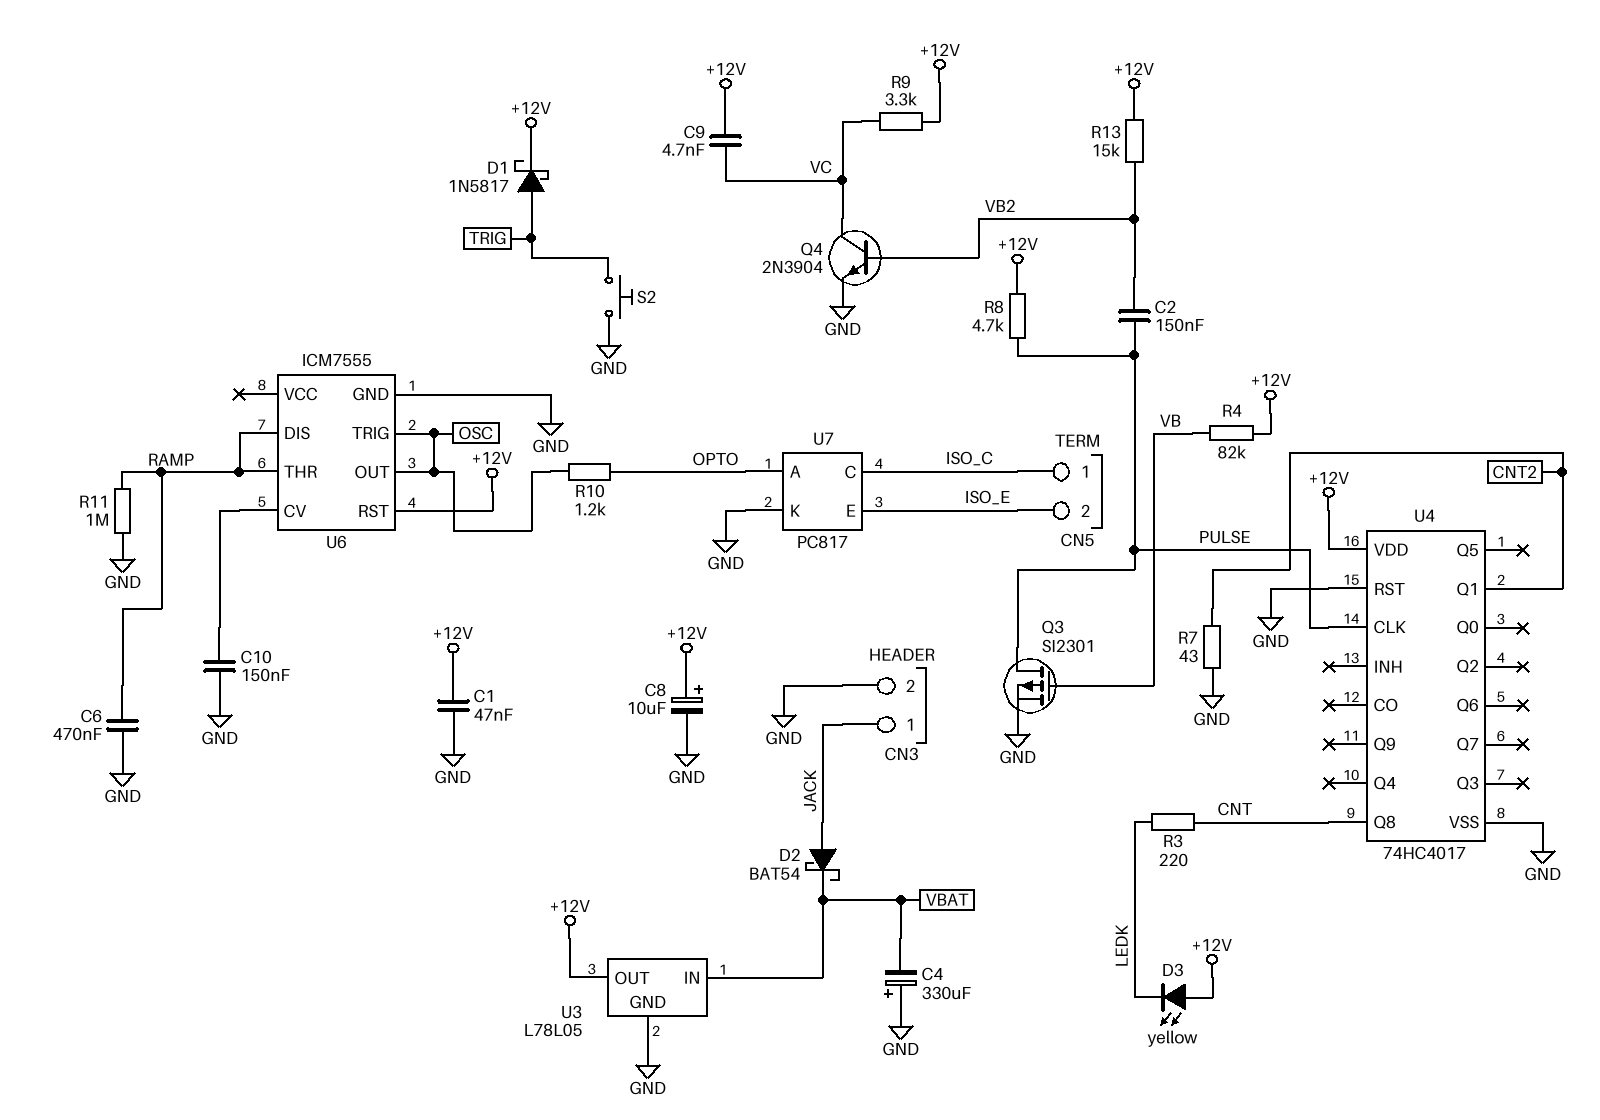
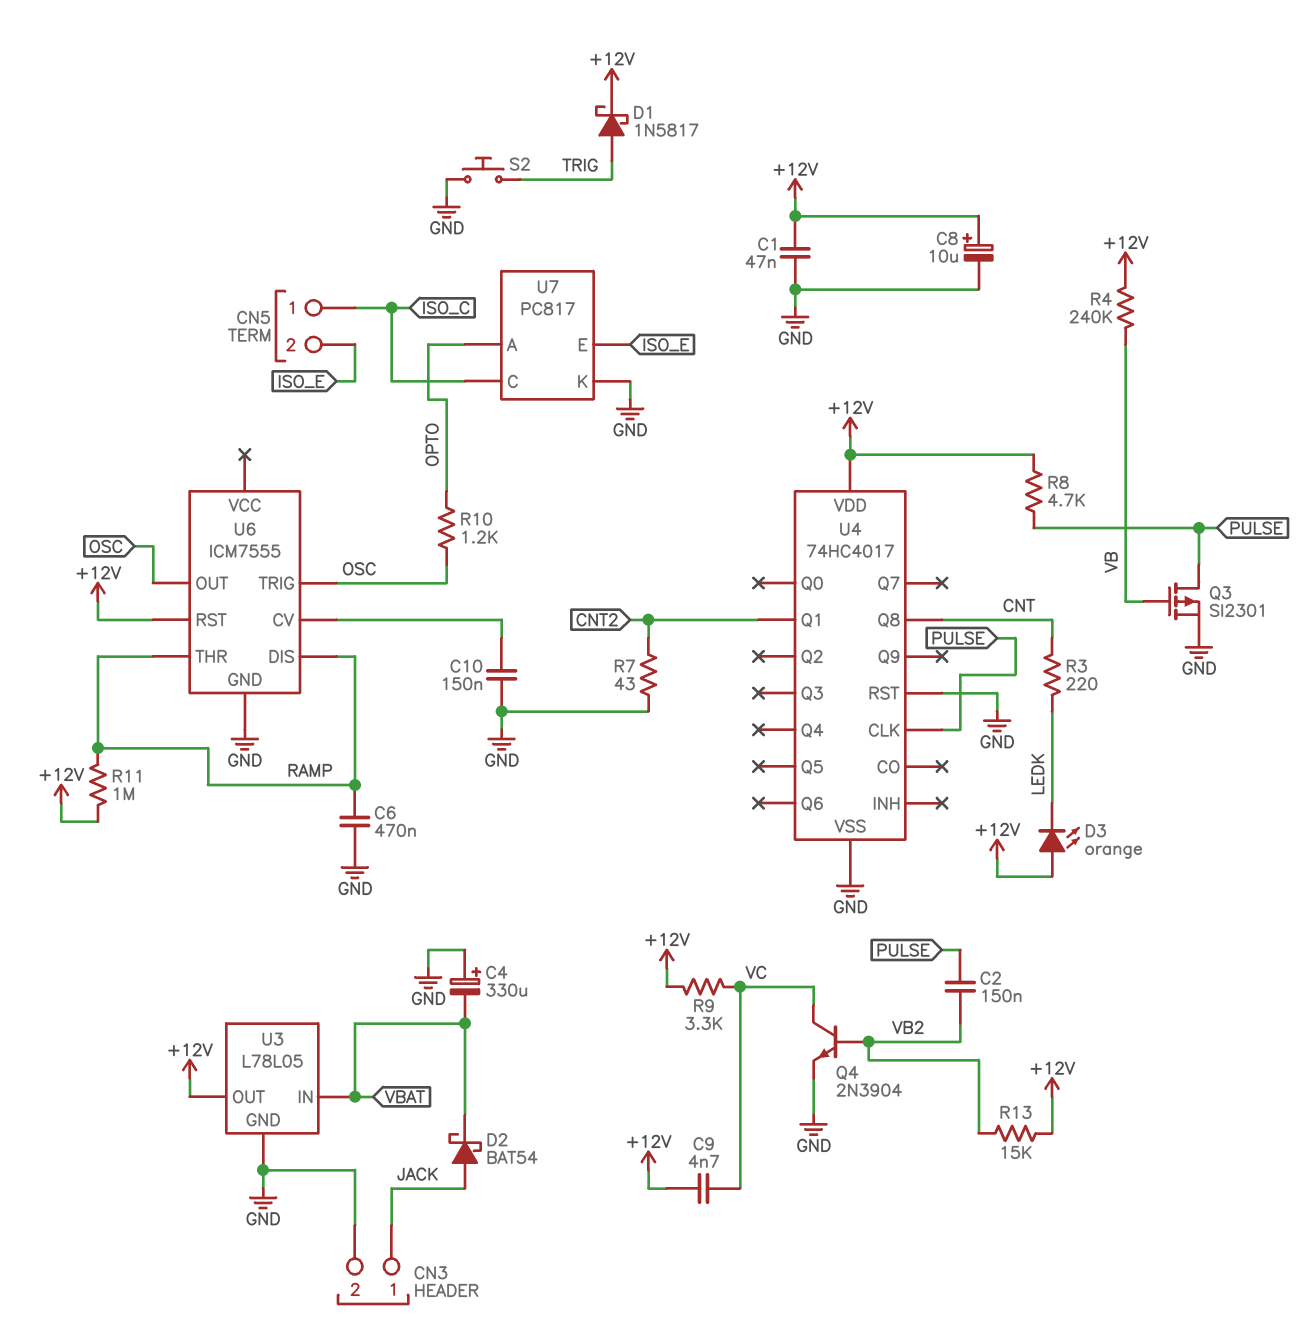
D3: LED yellow (A +12V, K LEDK) -> LED orange (A +12V, K LEDK)
R4: 82k (+12V, VB) -> 240k (+12V, VB)
R11: 1M (GND, RAMP) -> 1M (+12V, RAMP)

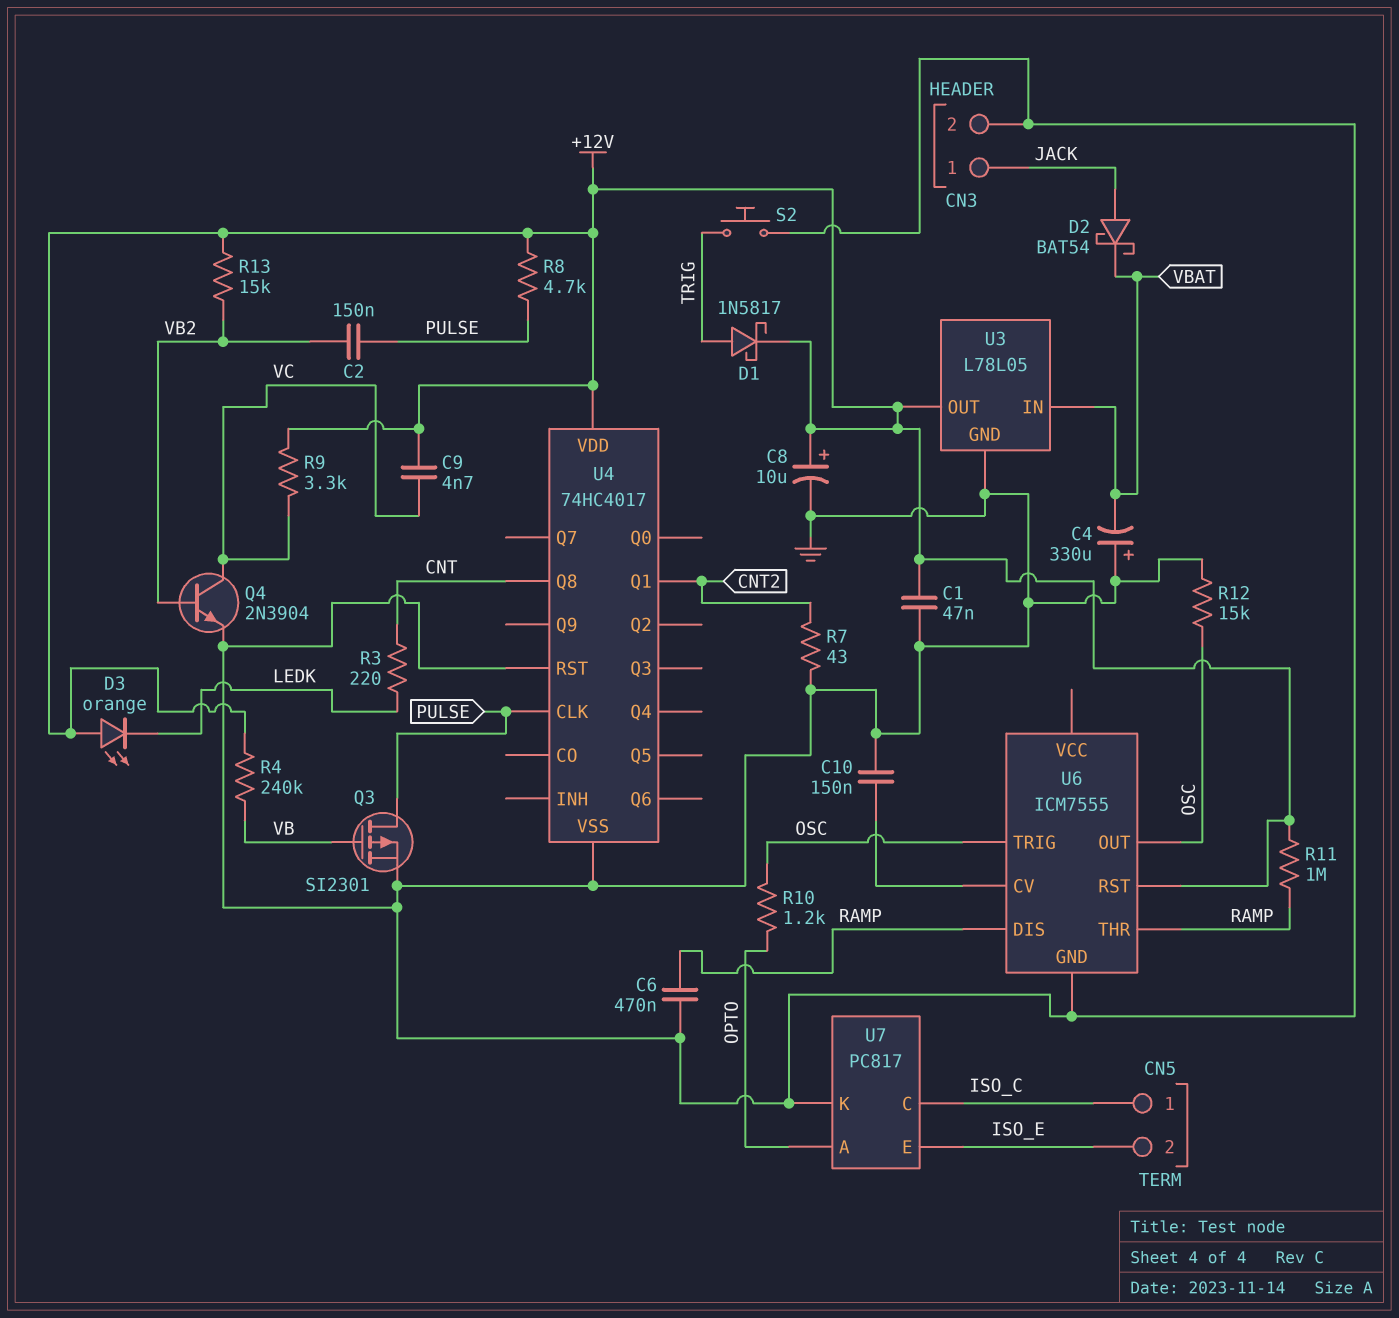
R12: none -> 15k (GND, OSC)

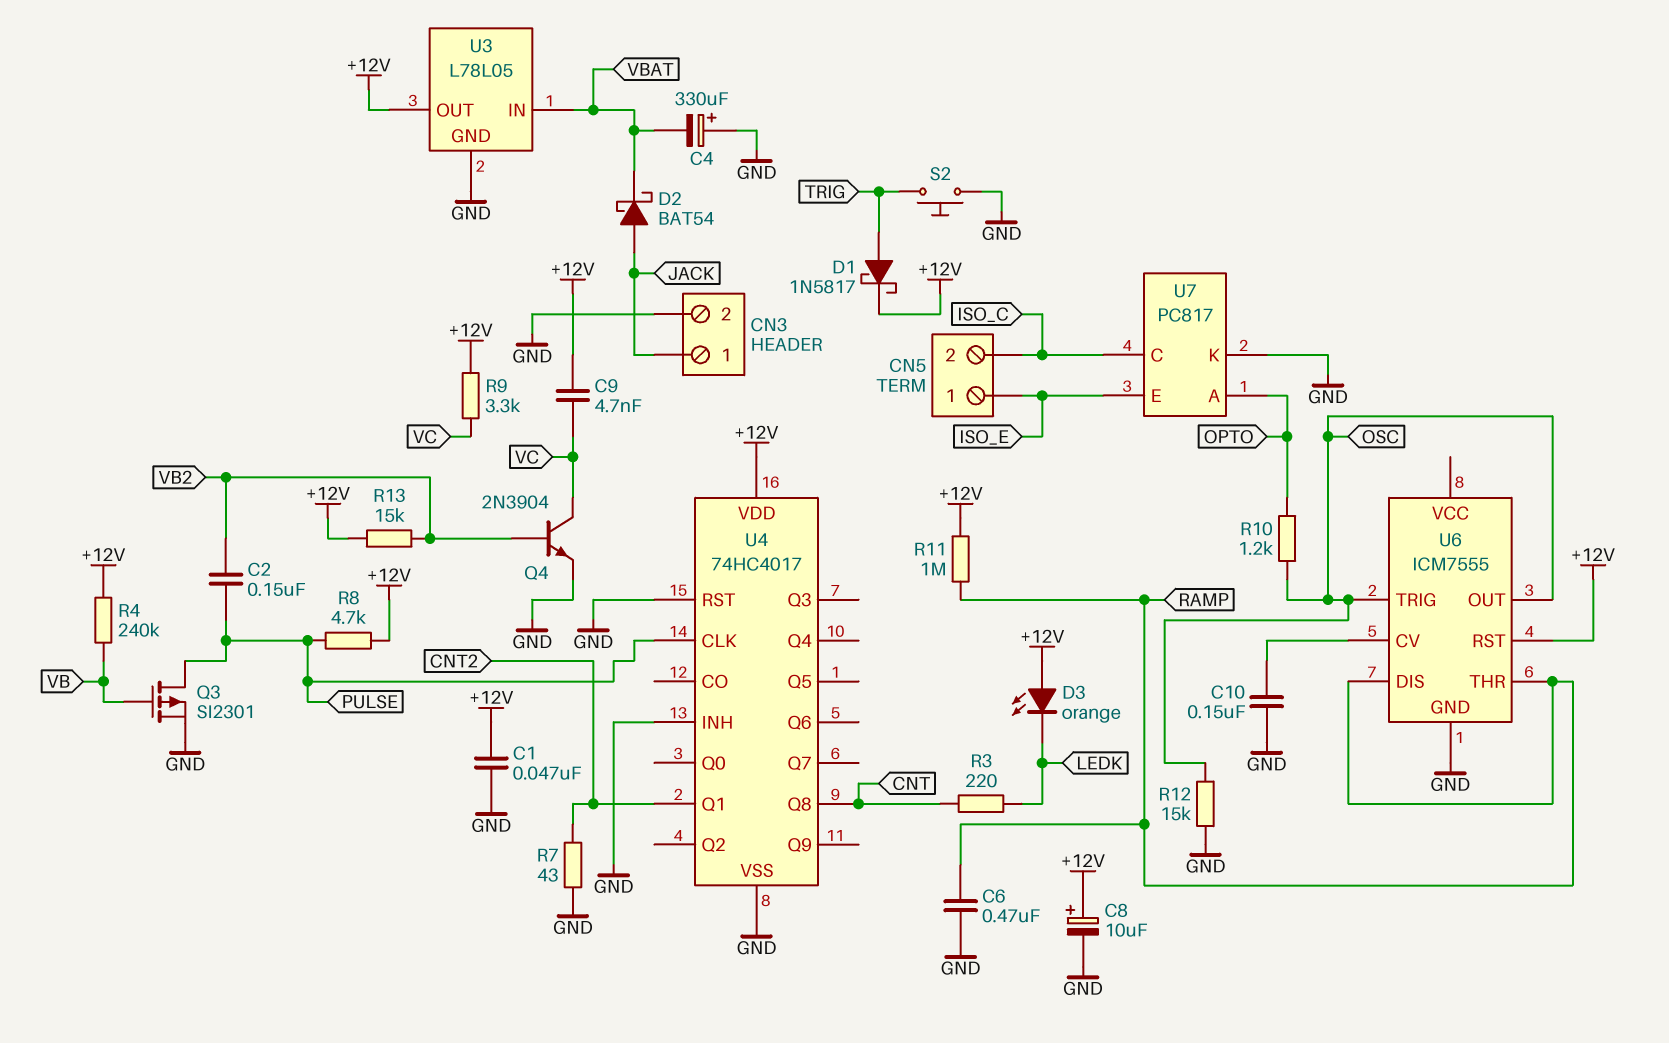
CN5 pin 1: ISO_C -> ISO_E
CN5 pin 2: ISO_E -> ISO_C
U4 pin INH: none -> GND

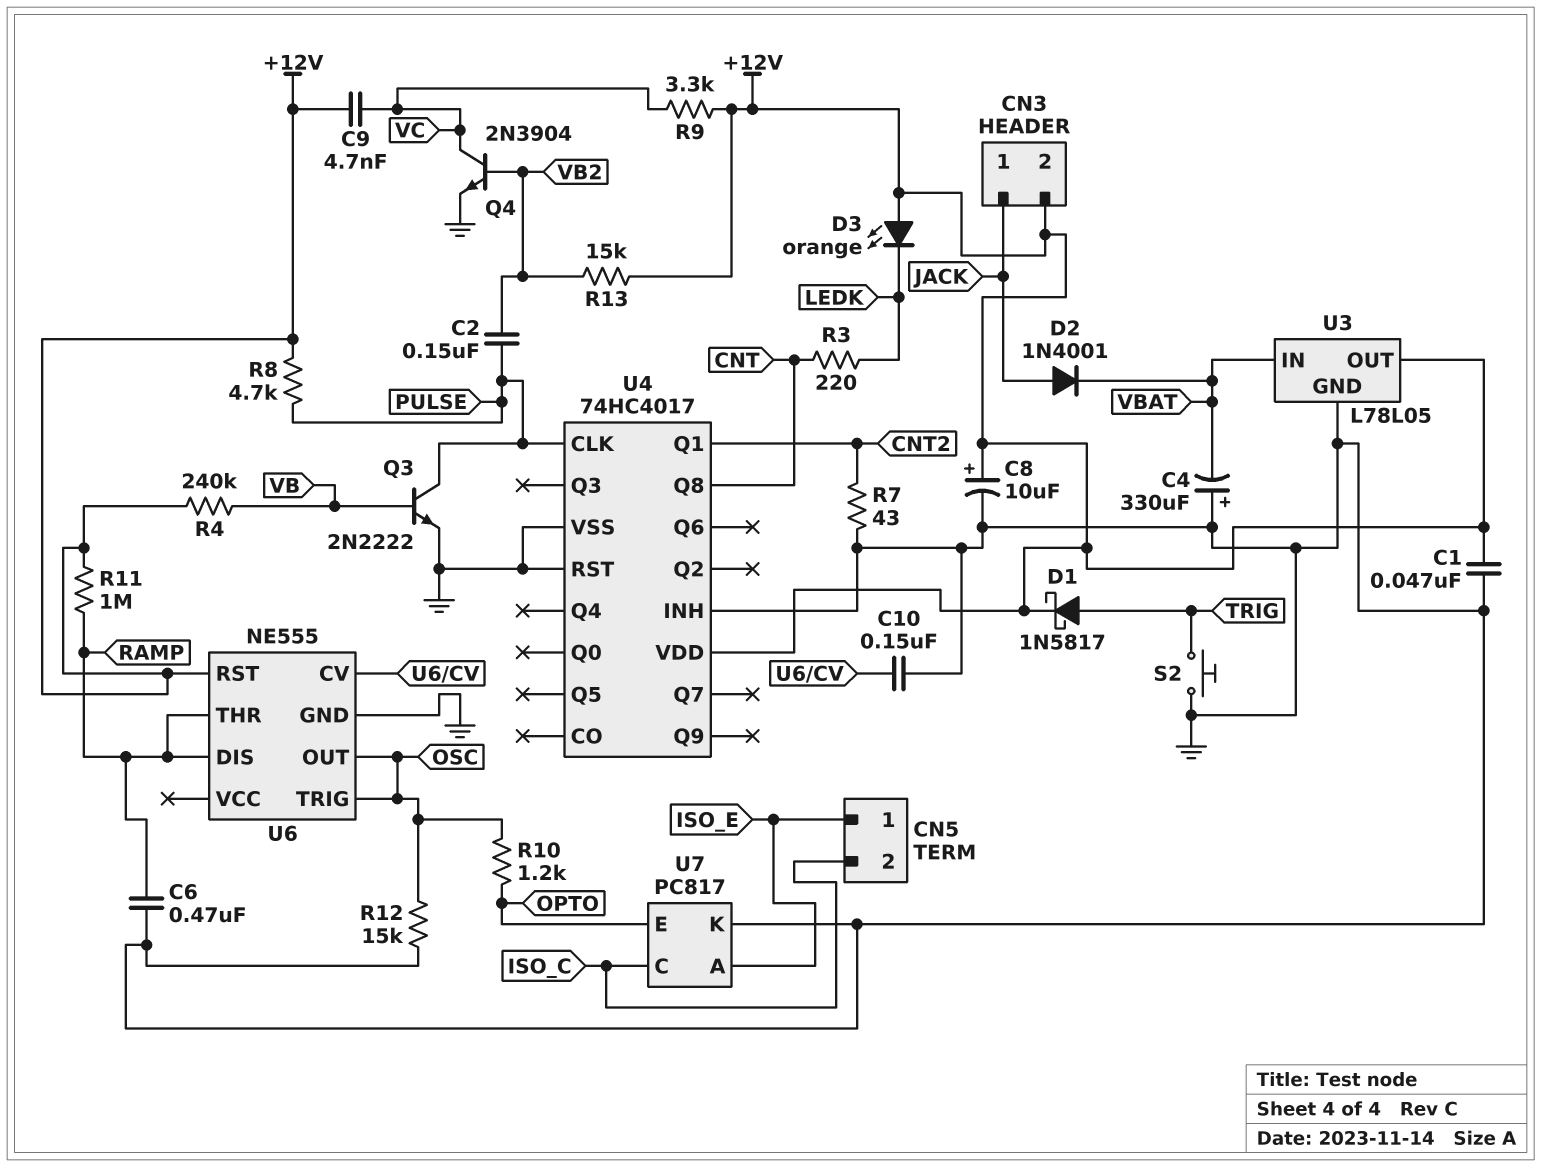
CN3 pin 2: GND -> +12V
D2: schottky BAT54 (A JACK, K VBAT) -> diode 1N4001 (A JACK, K VBAT)
Q3: PMOS SI2301 (G VB, D PULSE, S GND) -> NPN 2N2222 (B VB, C PULSE, E GND)
U6: ICM7555 -> NE555
U7 pin A: OPTO -> ISO_E
U7 pin E: ISO_E -> OPTO

